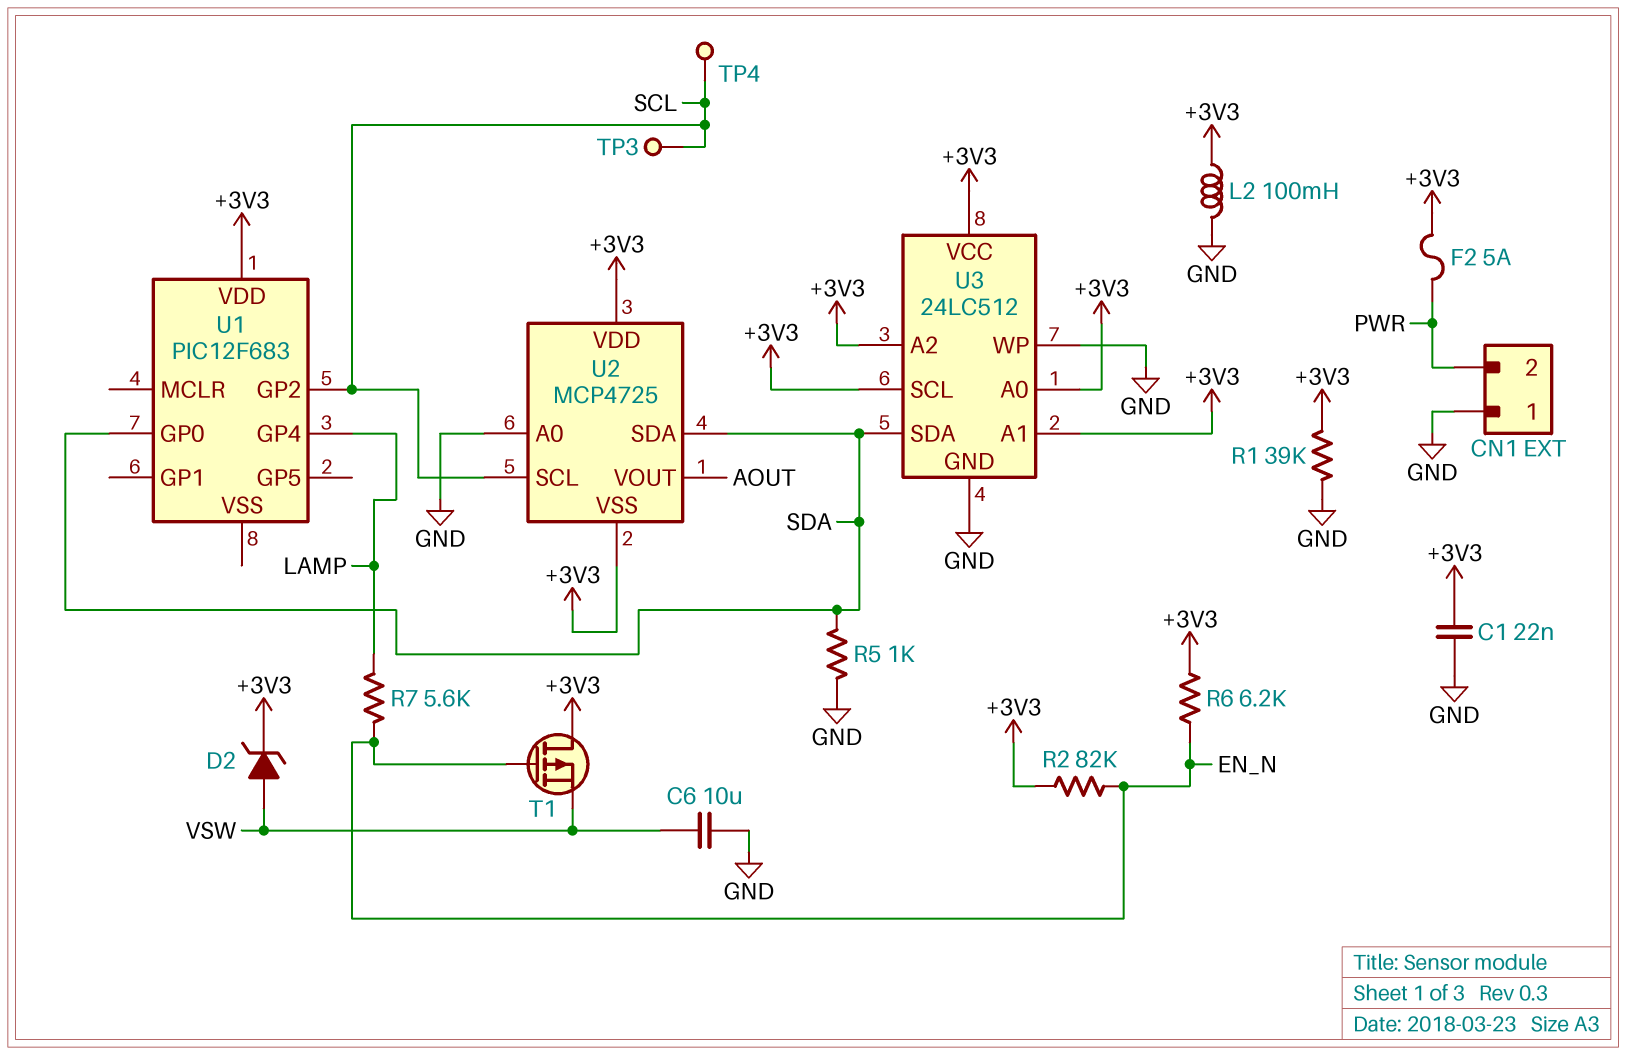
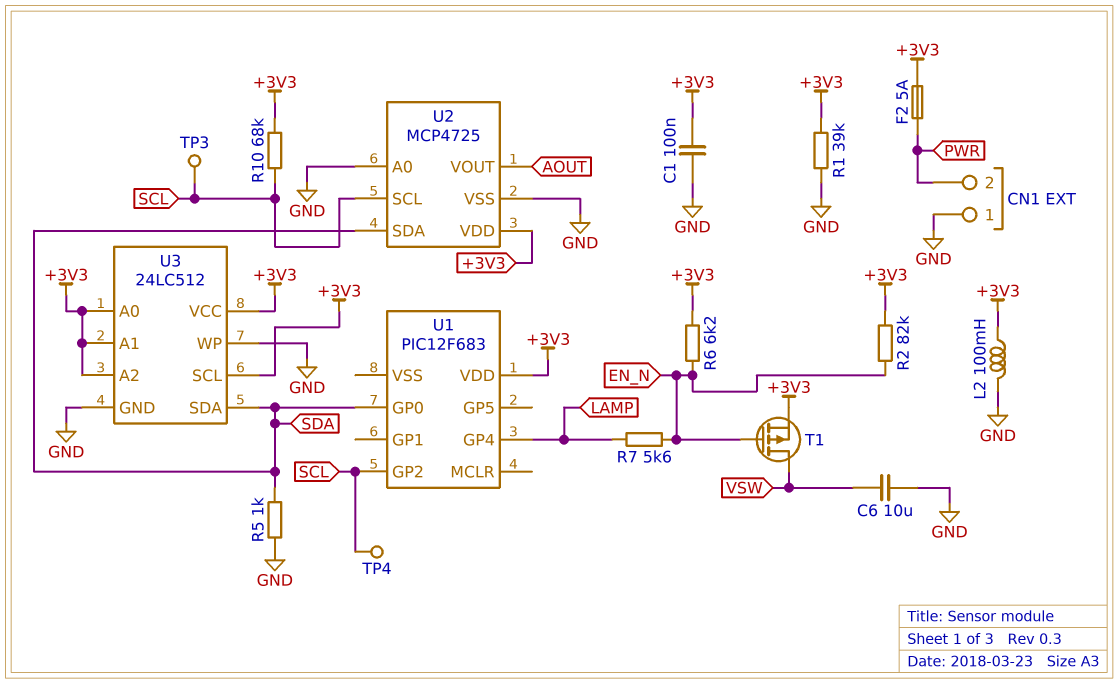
C1: 22nF (+3V3, GND) -> 100nF (+3V3, GND)
D2: zener (A VSW, K +3V3) -> none
R10: none -> 68k (+3V3, SCL)
T1: PMOS (G EN_N, D +3V3, S VSW) -> PMOS (G EN_N, D VSW, S +3V3)
U2 pin VSS: +3V3 -> GND

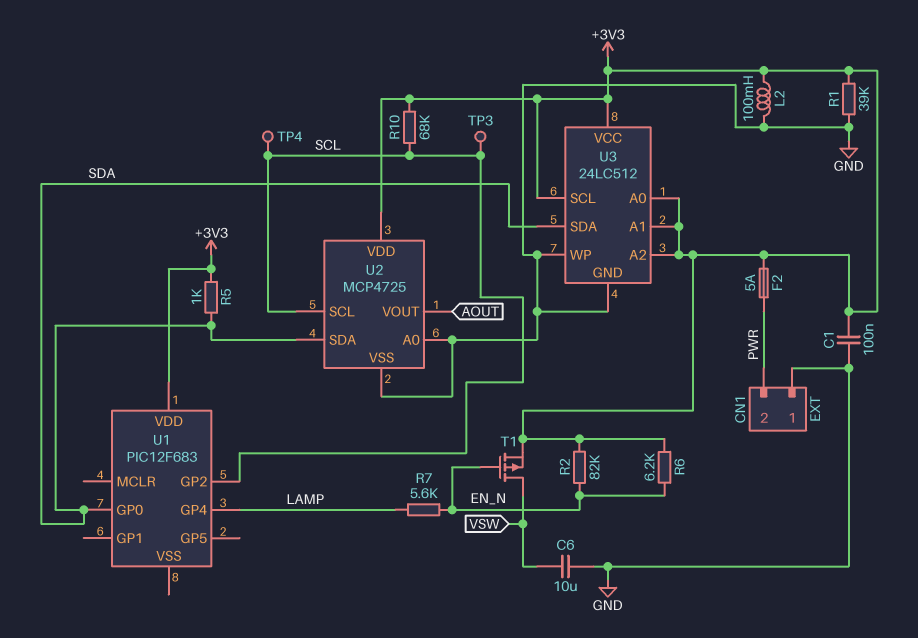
R5: 1k (GND, SDA) -> 1k (+3V3, SDA)

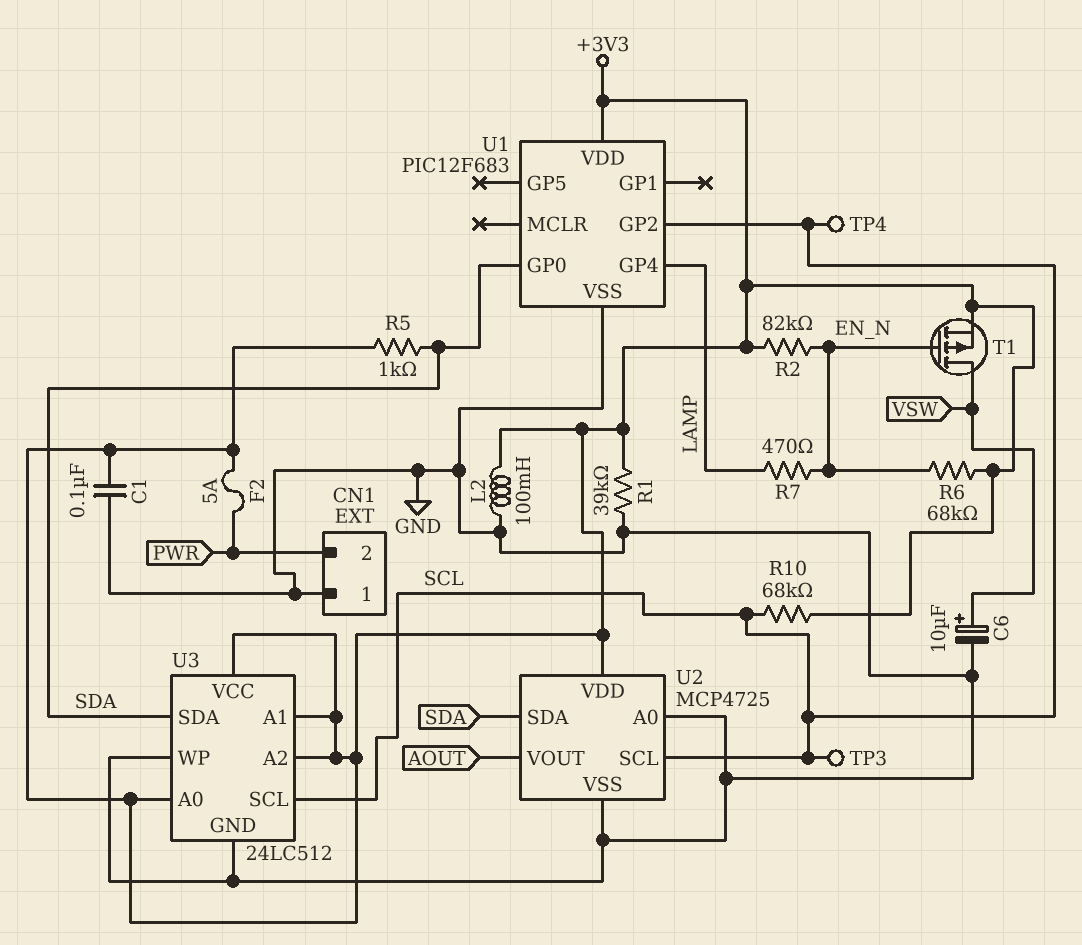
C6: 10uF (GND, VSW) -> 10uF (plus VSW, minus GND)
R6: 6.2k (+3V3, EN_N) -> 68k (+3V3, EN_N)
R7: 5.6k (EN_N, LAMP) -> 470 (EN_N, LAMP)
U1 pin VSS: none -> GND
U3 pin SCL: +3V3 -> SCL

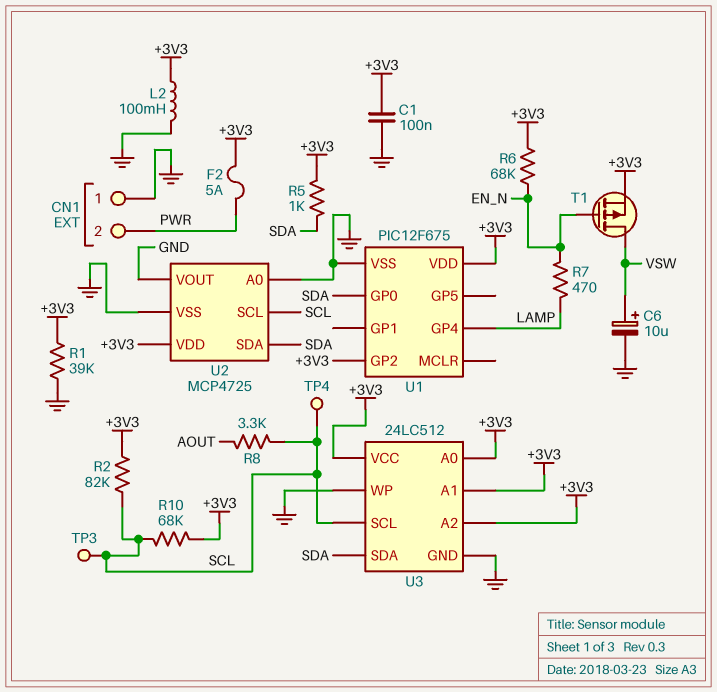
R2: 82k (+3V3, EN_N) -> 82k (+3V3, SCL)
R8: none -> 3.3k (AOUT, SCL)
U1: PIC12F683 -> PIC12F675
U1 pin GP2: SCL -> +3V3
U2 pin VOUT: AOUT -> GND

